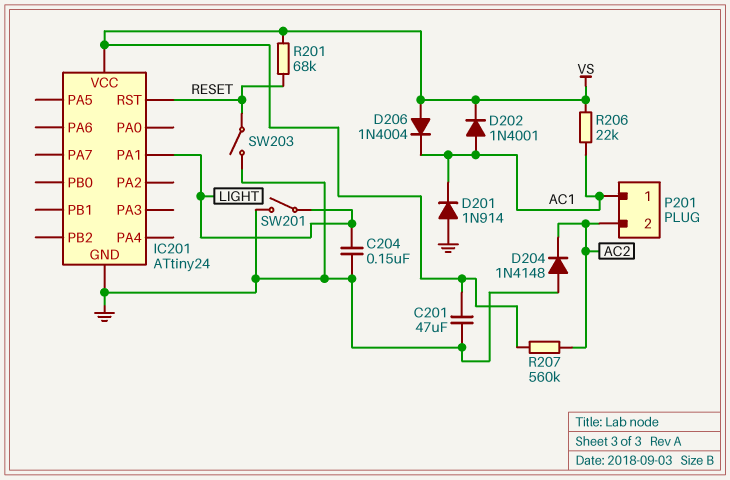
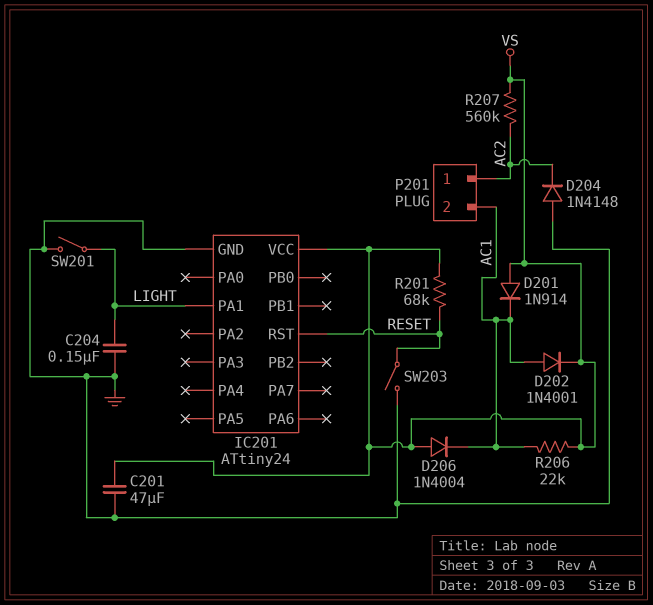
D201: diode 1N914 (A GND, K AC1) -> diode 1N914 (A VS, K AC1)
P201 pin 1: AC1 -> AC2
P201 pin 2: AC2 -> AC1

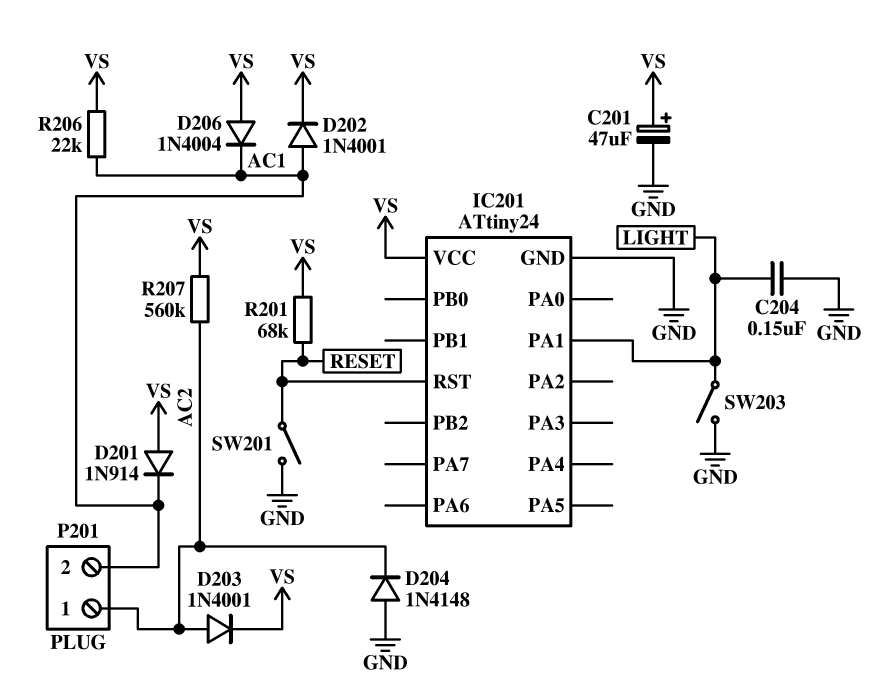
C201: 47uF (GND, VS) -> 47uF (plus VS, minus GND)
D203: none -> diode 1N4001 (A AC2, K VS)
SW201: switch (GND, LIGHT) -> switch (GND, RESET)
SW203: switch (GND, RESET) -> switch (GND, LIGHT)

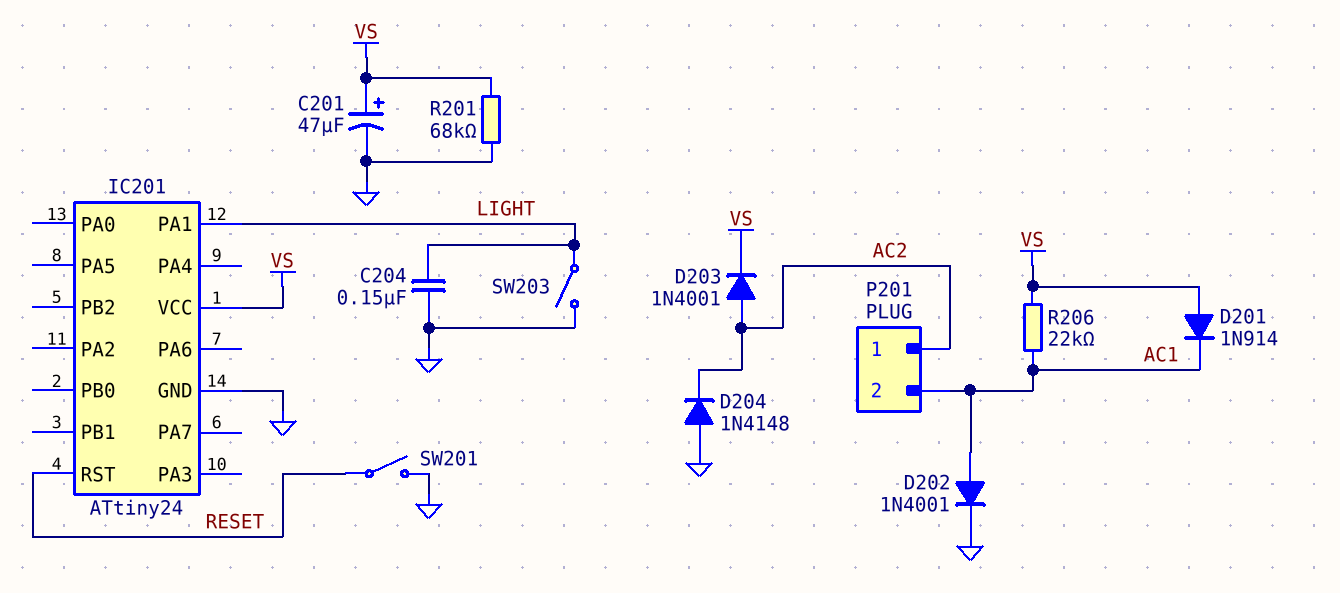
D202: diode 1N4001 (A AC1, K VS) -> diode 1N4001 (A AC1, K GND)
D206: diode 1N4004 (A VS, K AC1) -> none
R201: 68k (RESET, VS) -> 68k (GND, VS)
R207: 560k (AC2, VS) -> none

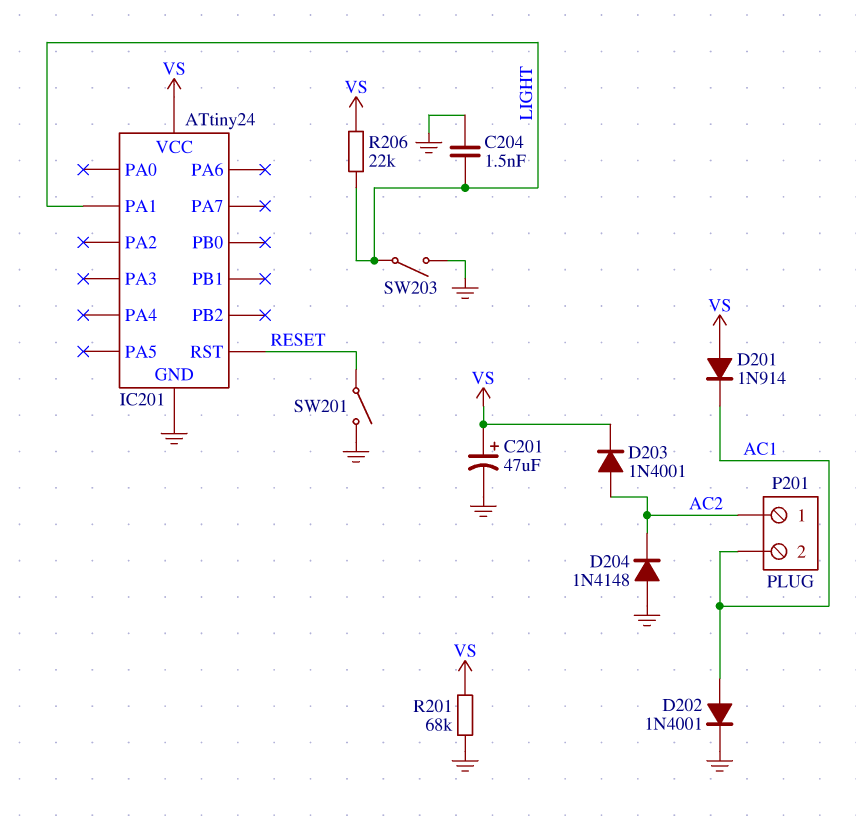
C204: 150nF (GND, LIGHT) -> 1.5nF (GND, LIGHT)
R206: 22k (AC1, VS) -> 22k (LIGHT, VS)

